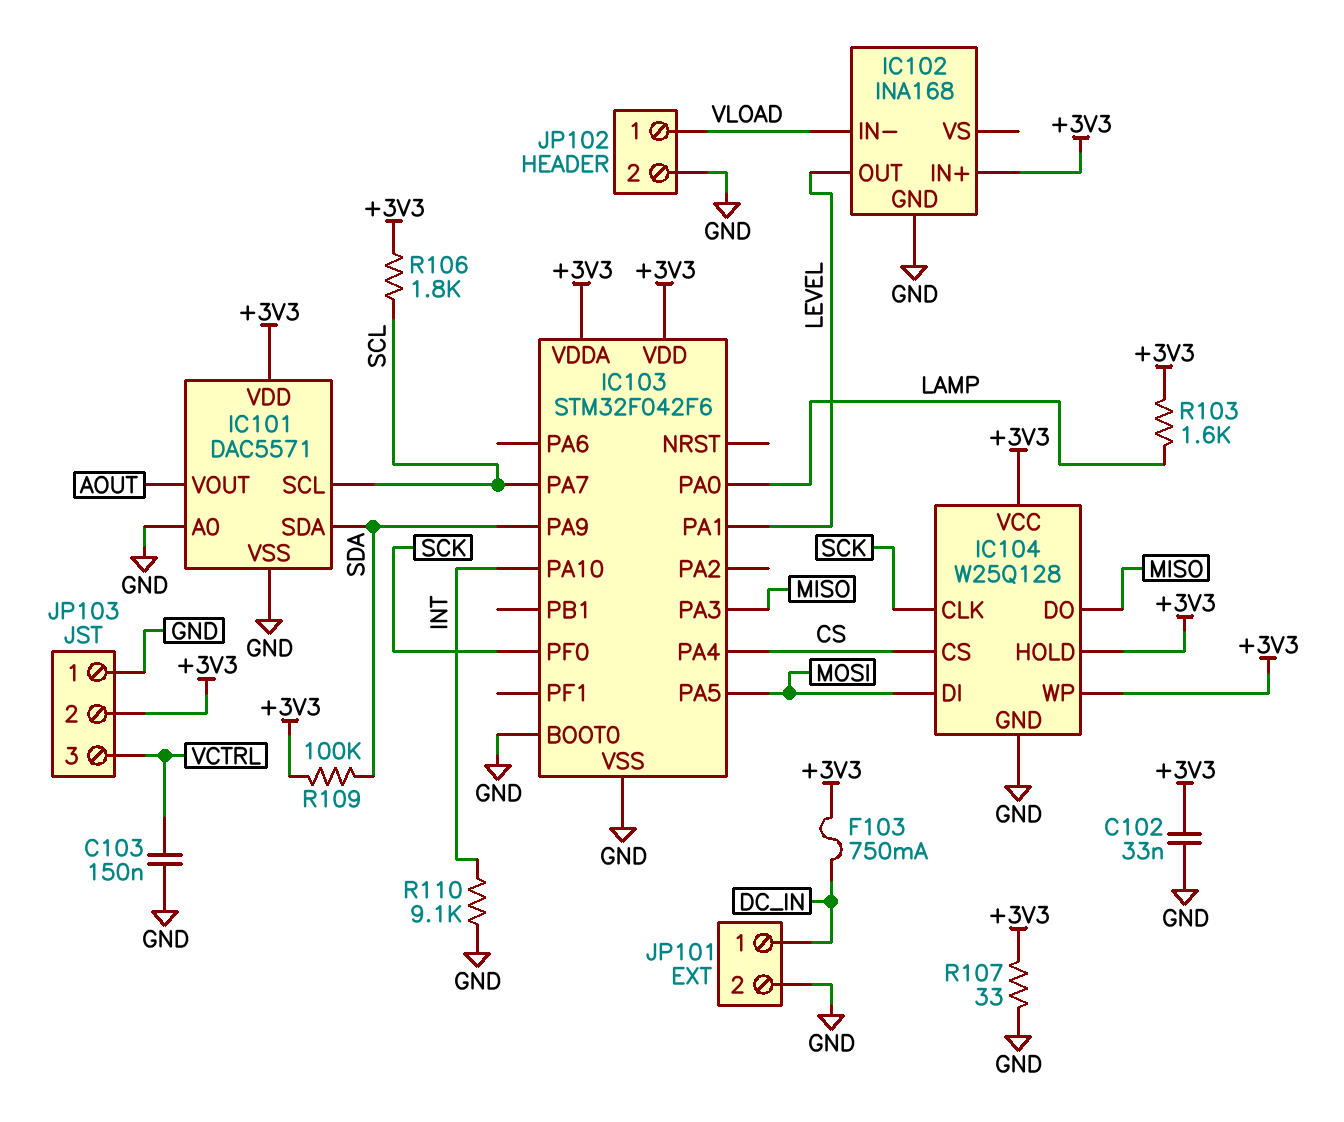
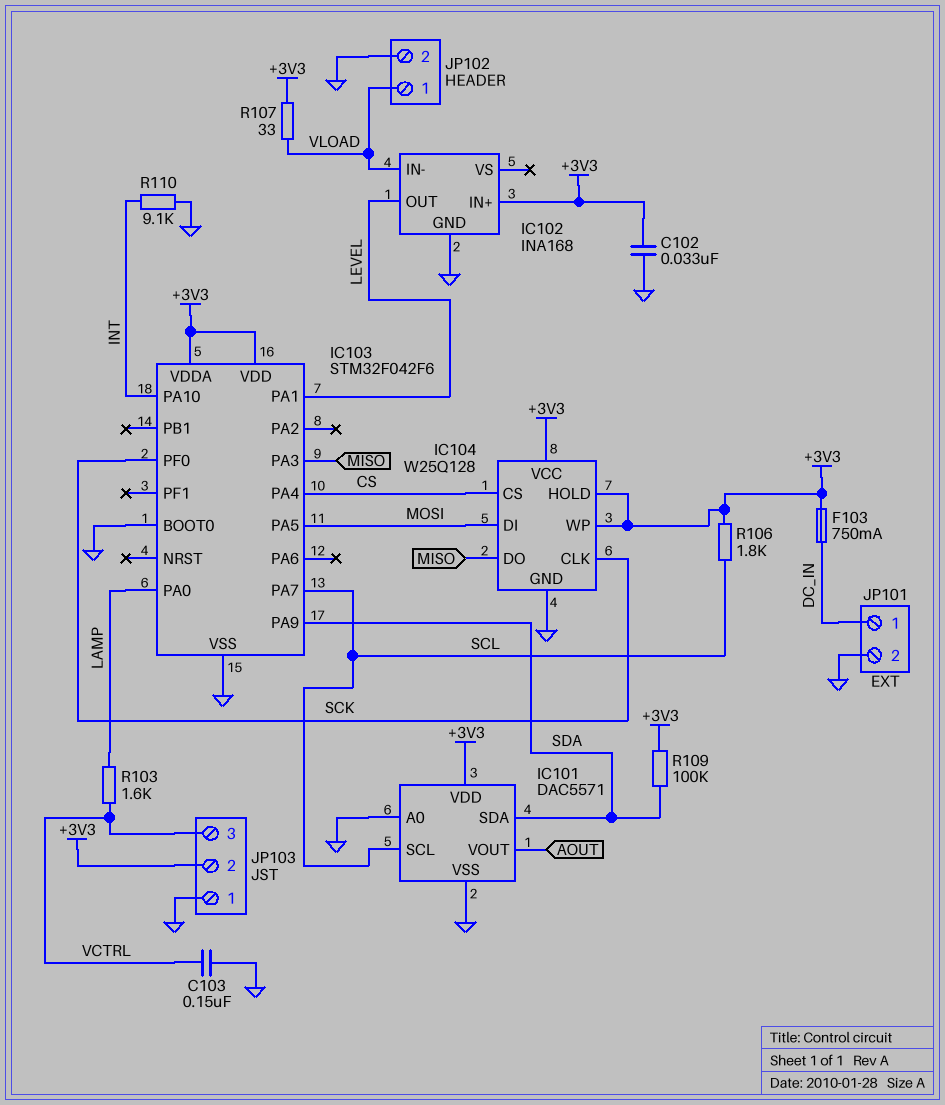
R103: 1.6k (+3V3, LAMP) -> 1.6k (LAMP, VCTRL)
R107: 33 (+3V3, GND) -> 33 (+3V3, VLOAD)

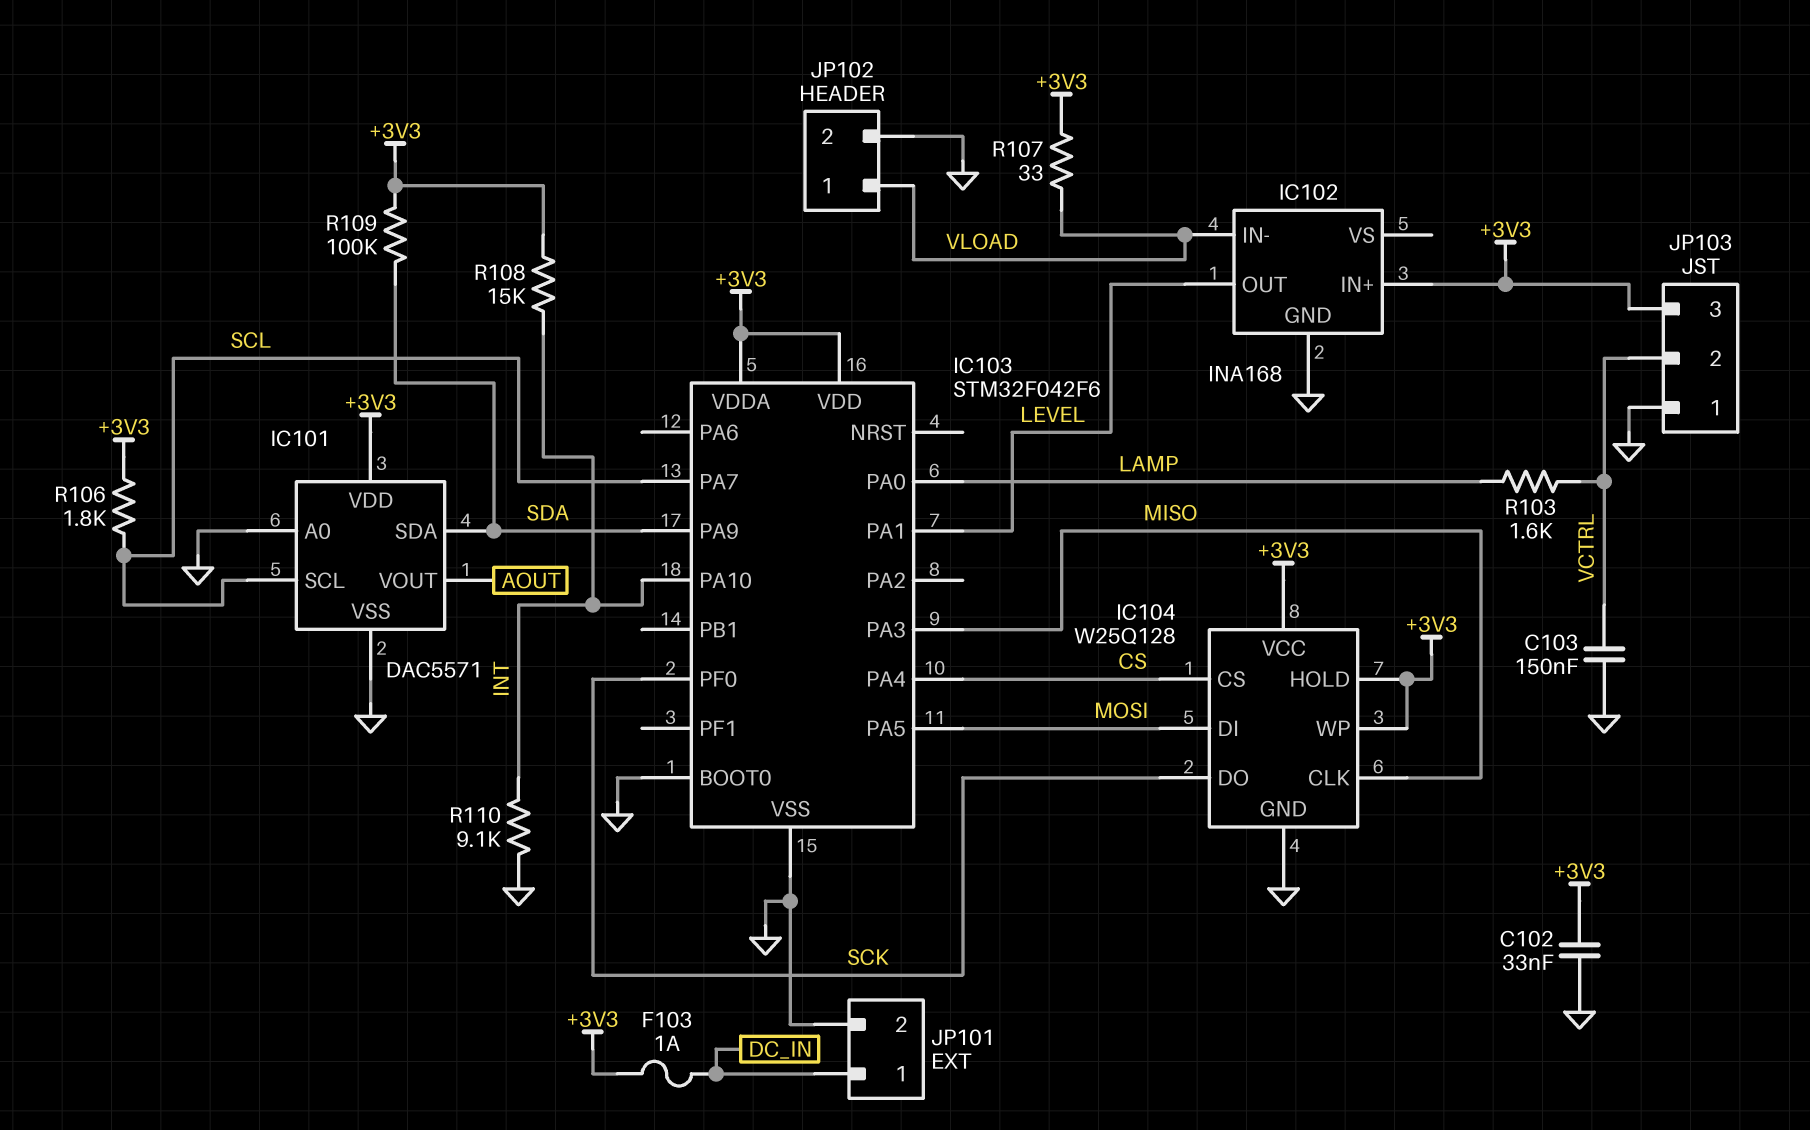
F103: 750mA (+3V3, DC_IN) -> 1A (+3V3, DC_IN)
IC104 pin CLK: SCK -> MISO
IC104 pin DO: MISO -> SCK
JP103 pin 2: +3V3 -> VCTRL
JP103 pin 3: VCTRL -> +3V3
R108: none -> 15k (+3V3, INT)

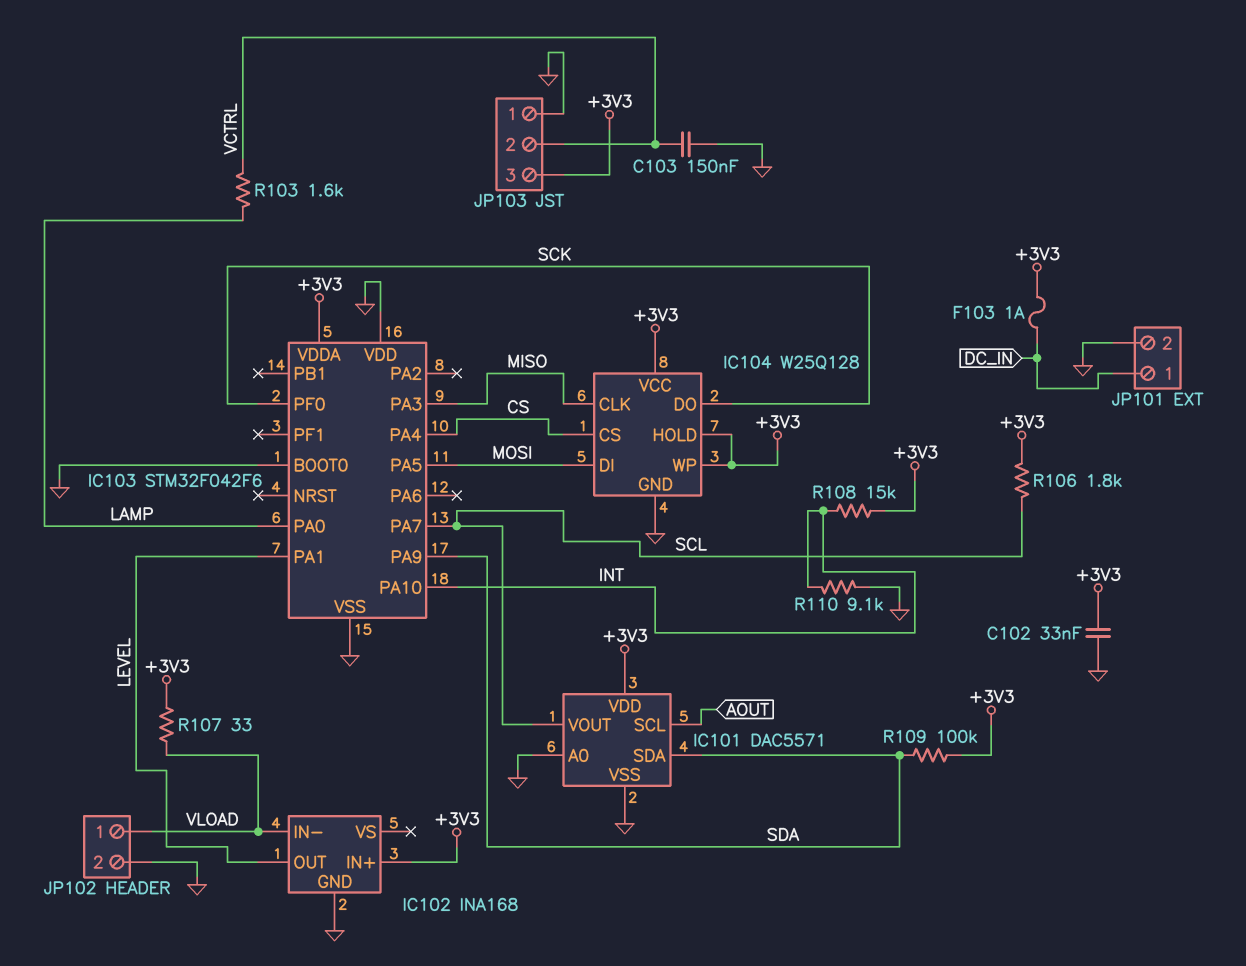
IC101 pin SCL: SCL -> AOUT
IC101 pin VOUT: AOUT -> SCL
IC103 pin VDD: +3V3 -> GND

